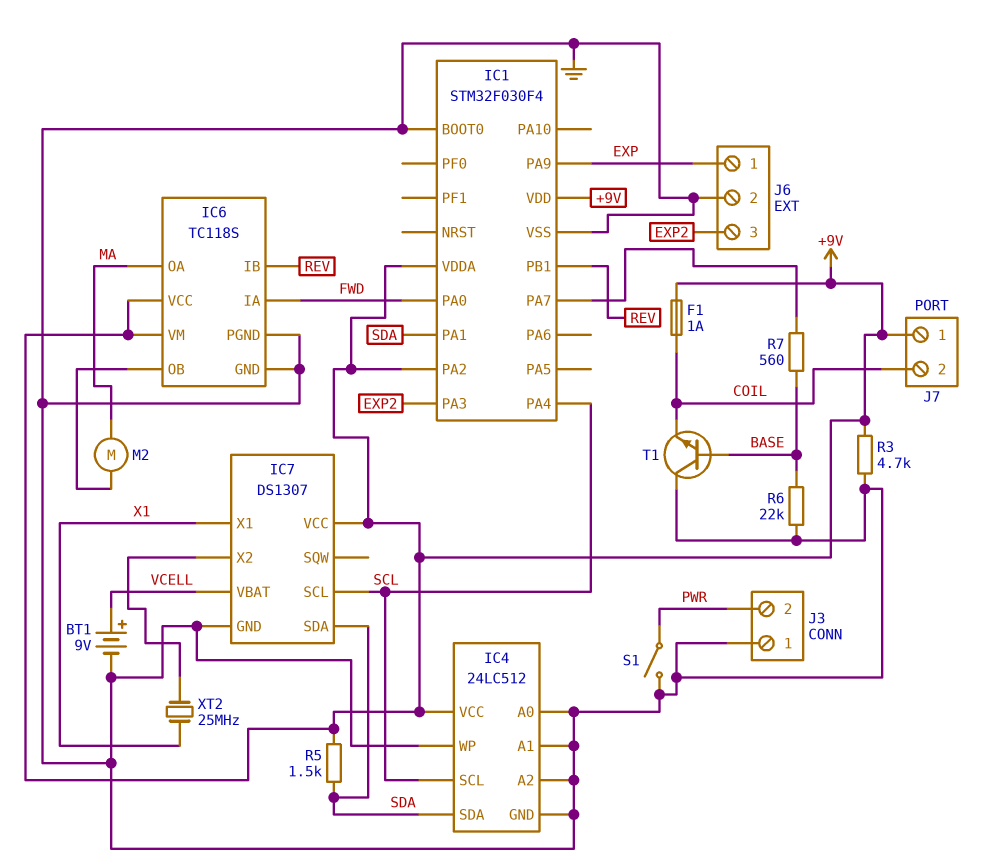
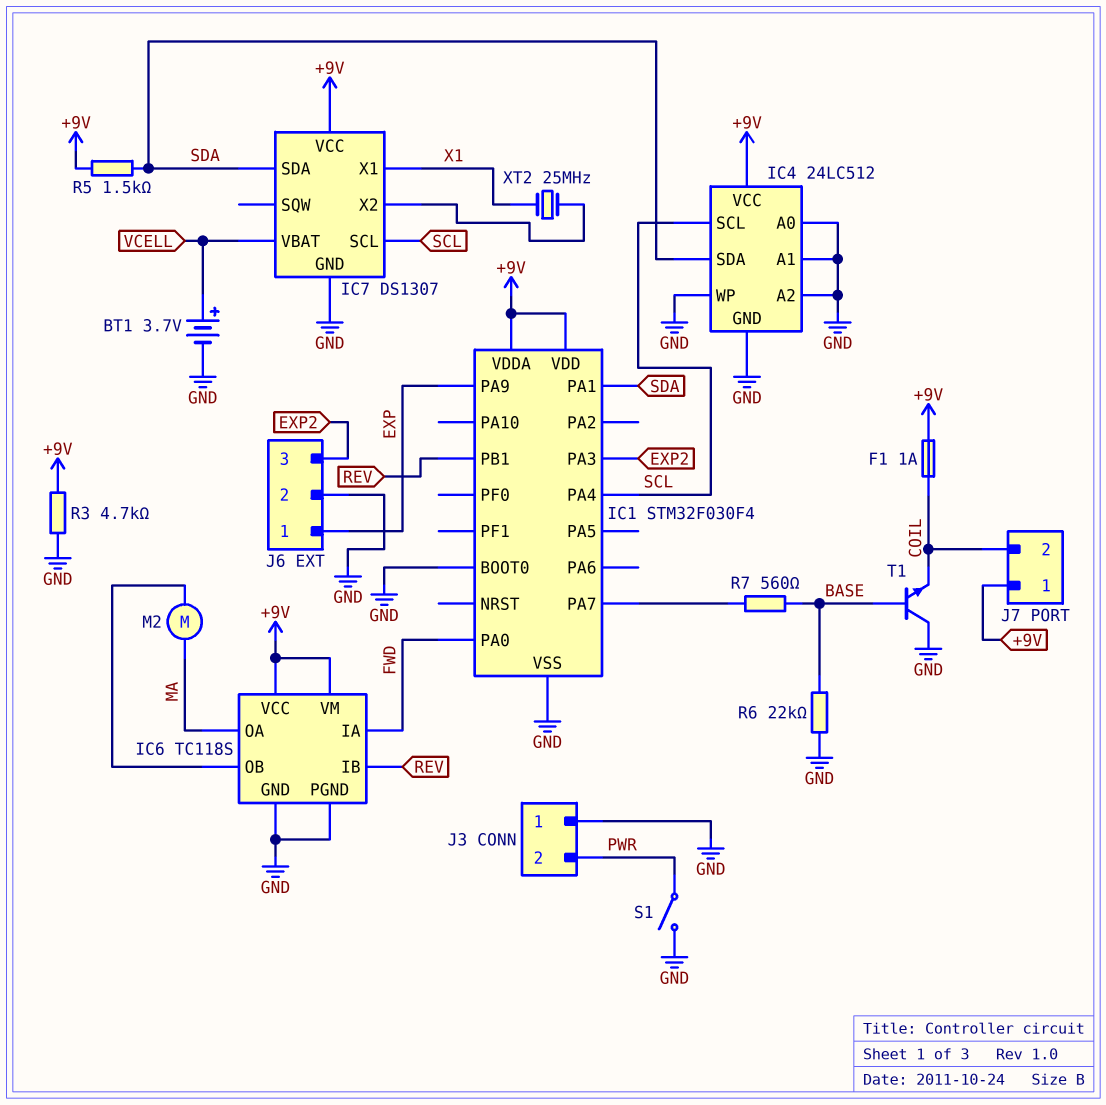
BT1: 9V (plus VCELL, minus GND) -> 3.7V (plus VCELL, minus GND)
IC1 pin PA2: +9V -> none

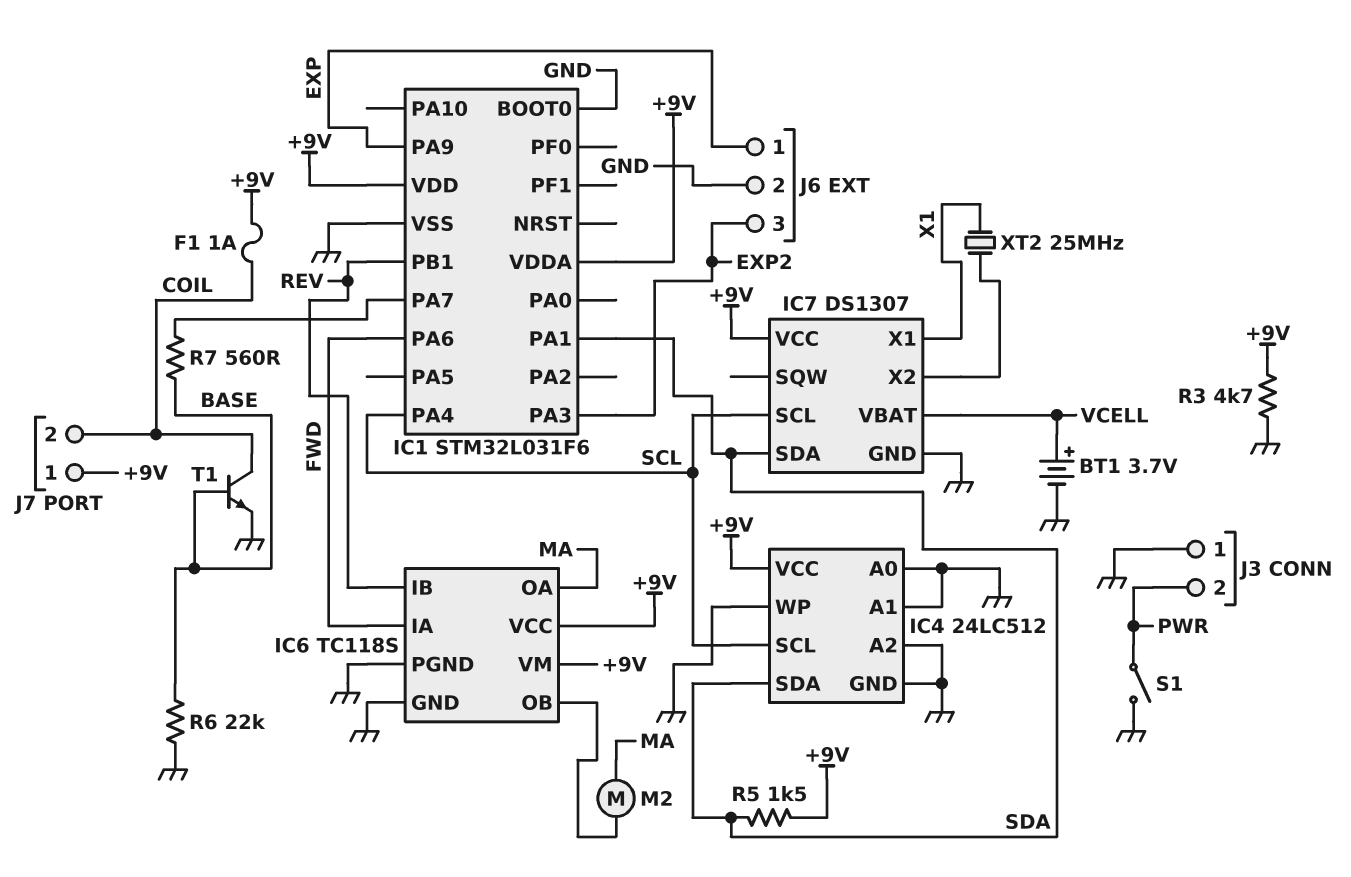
IC1: STM32F030F4 -> STM32L031F6
IC1 pin PA0: FWD -> none
IC1 pin PA6: none -> FWD
T1: NPN (B BASE, C GND, E COIL) -> NPN (B BASE, C COIL, E GND)

